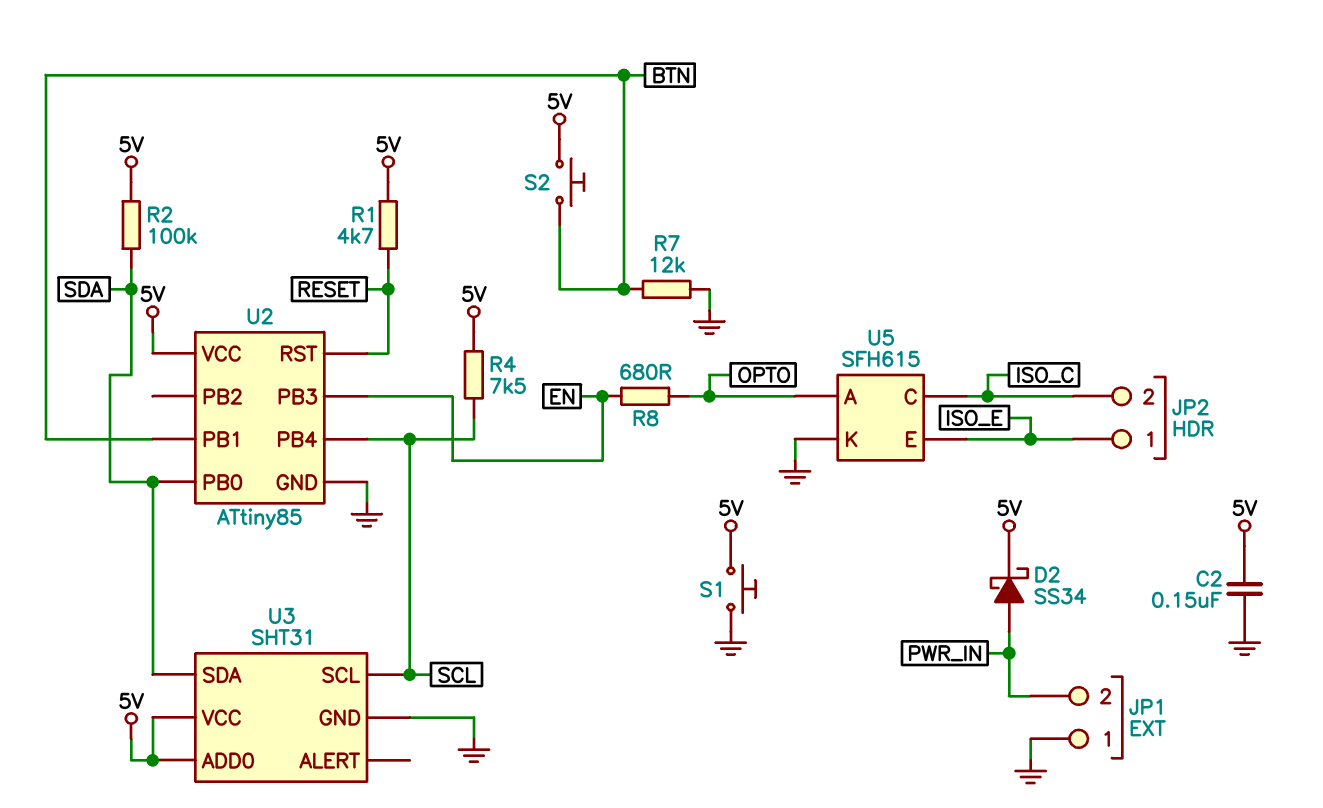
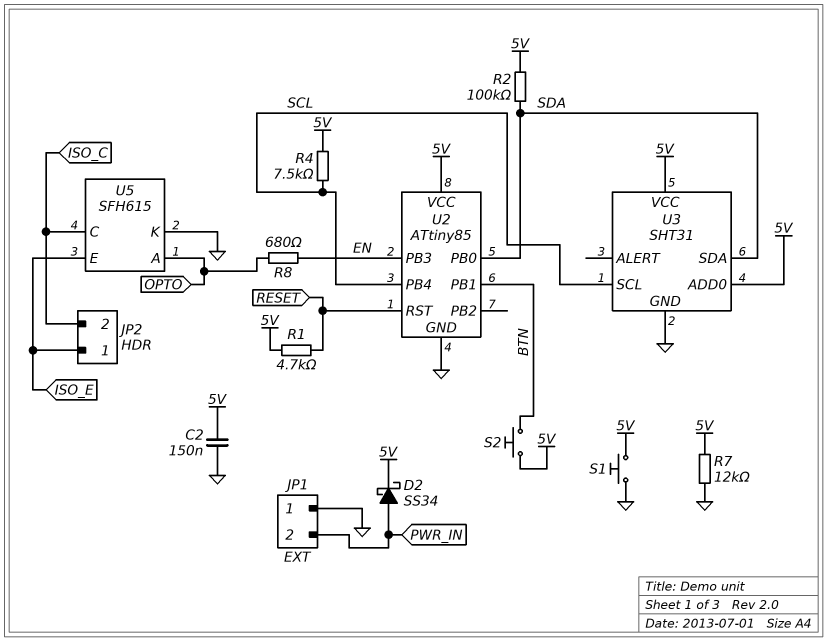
R7: 12k (BTN, GND) -> 12k (5V, GND)

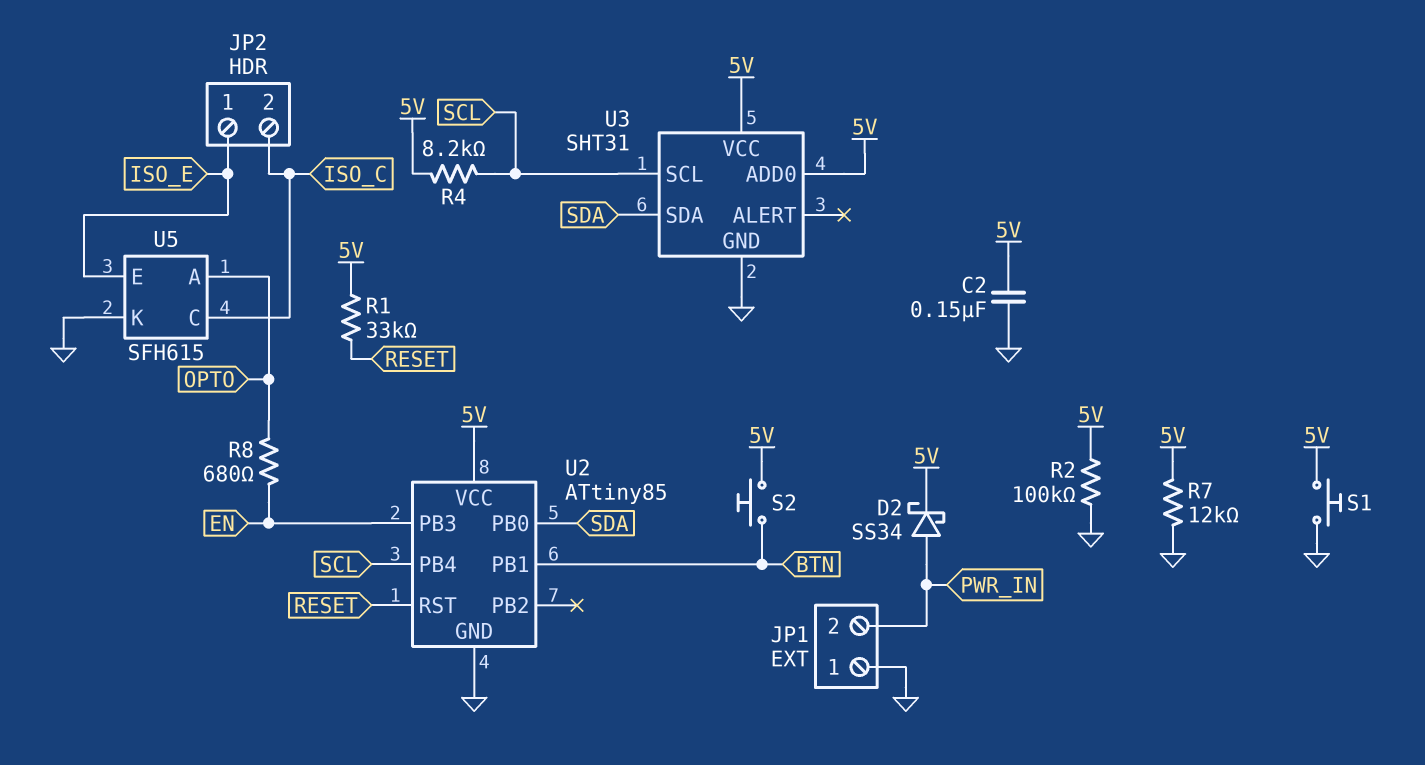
R1: 4.7k (5V, RESET) -> 33k (5V, RESET)
R2: 100k (5V, SDA) -> 100k (5V, GND)
R4: 7.5k (5V, SCL) -> 8.2k (5V, SCL)

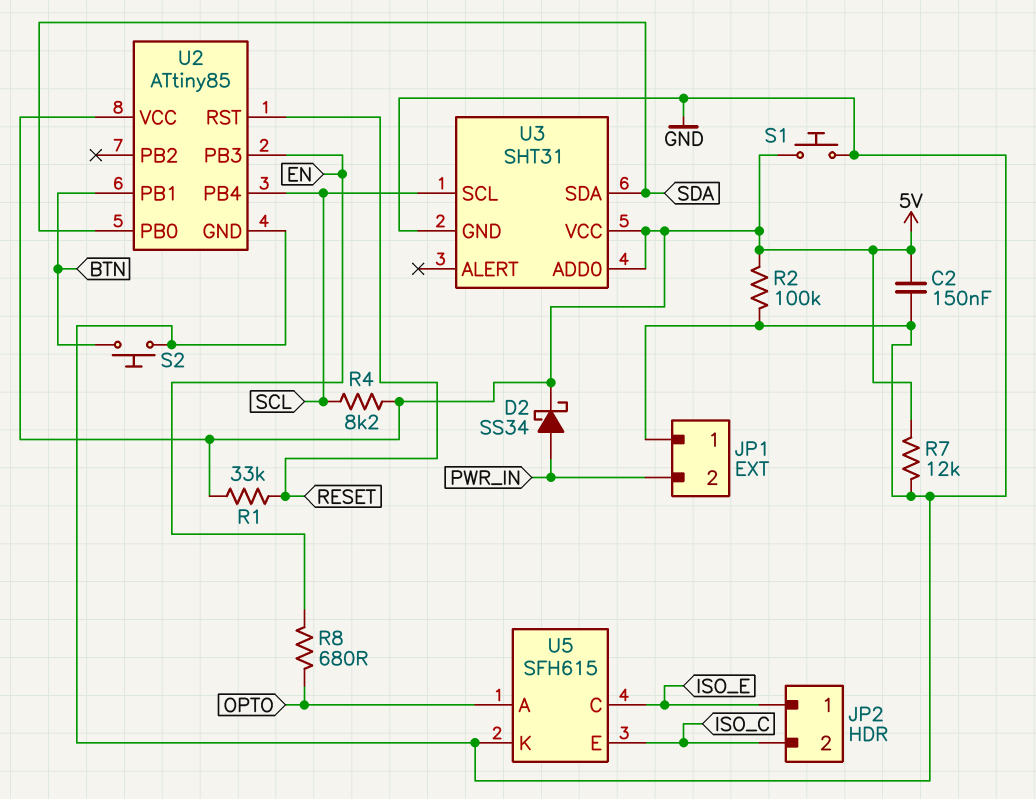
S2: button (5V, BTN) -> button (BTN, GND)
U5 pin C: ISO_C -> ISO_E
U5 pin E: ISO_E -> ISO_C

